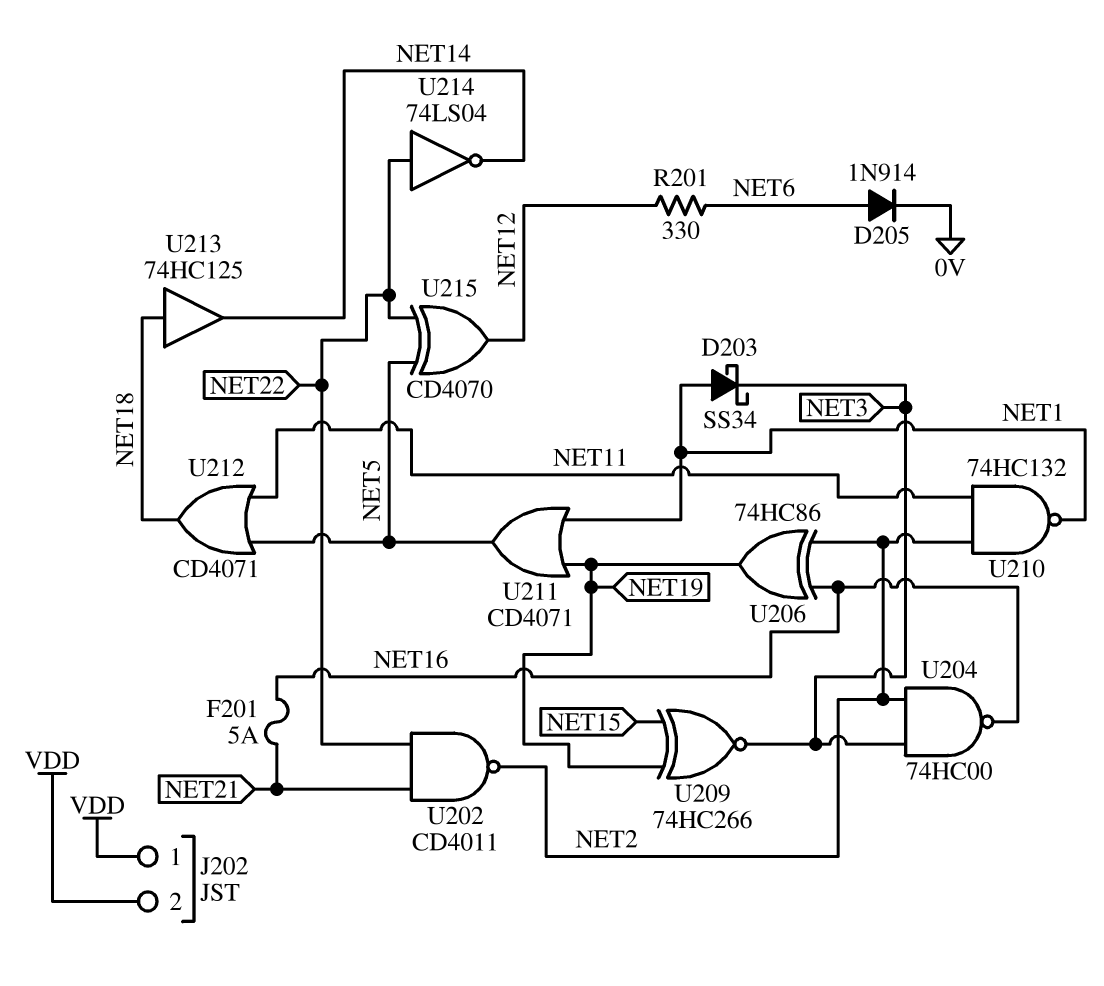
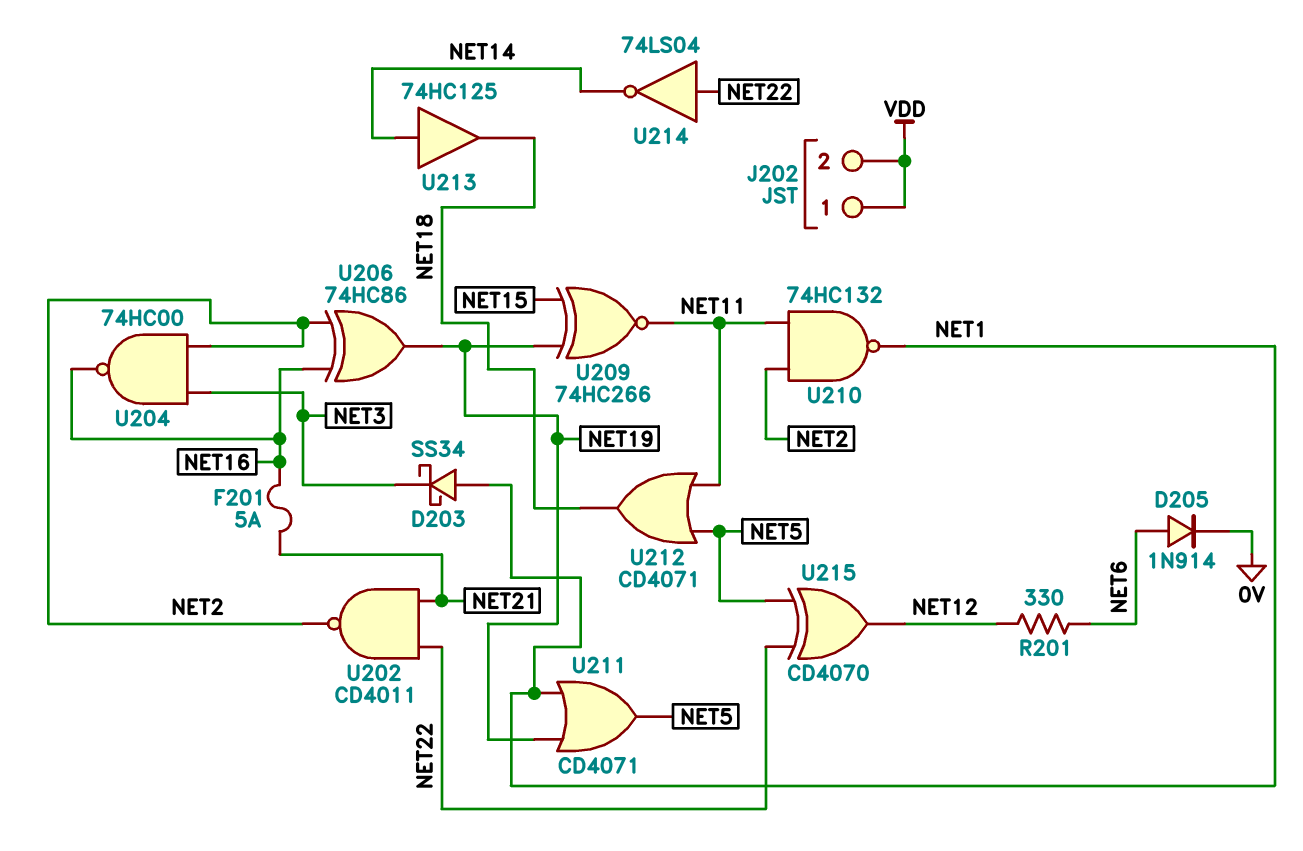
U209: XNOR 74HC266 (in NET15, in NET19, out NET3) -> XNOR 74HC266 (in NET15, in NET19, out NET11)
U213: buffer 74HC125 (in NET18, out NET14) -> buffer 74HC125 (in NET14, out NET18)

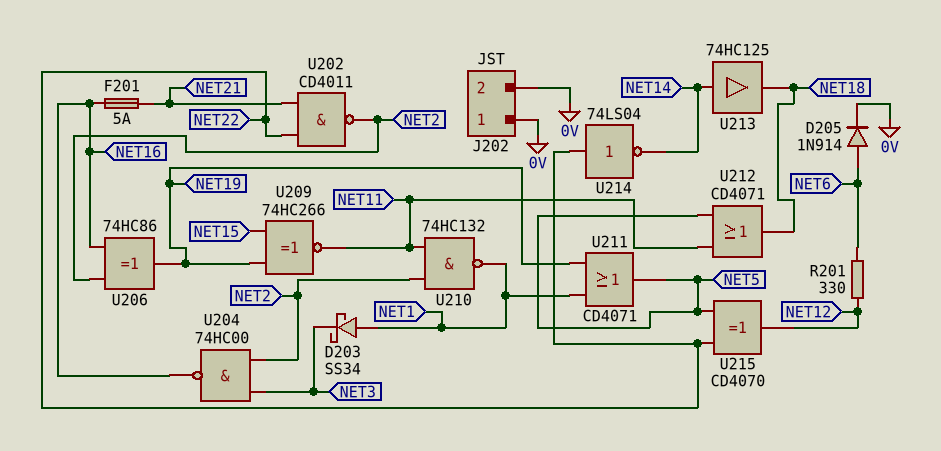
J202 pin 1: VDD -> 0V
J202 pin 2: VDD -> 0V

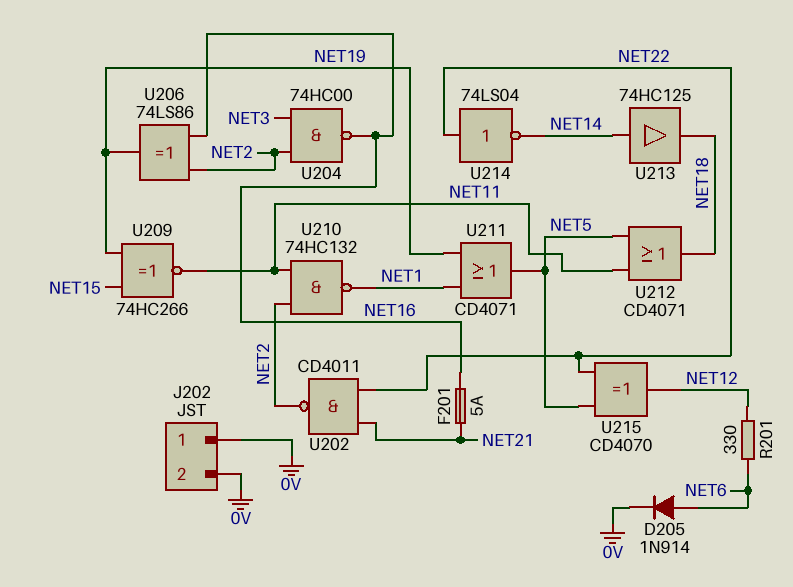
D203: schottky SS34 (A NET1, K NET3) -> none
U206: XOR 74HC86 (in NET2, in NET16, out NET19) -> XOR 74LS86 (in NET2, in NET16, out NET19)

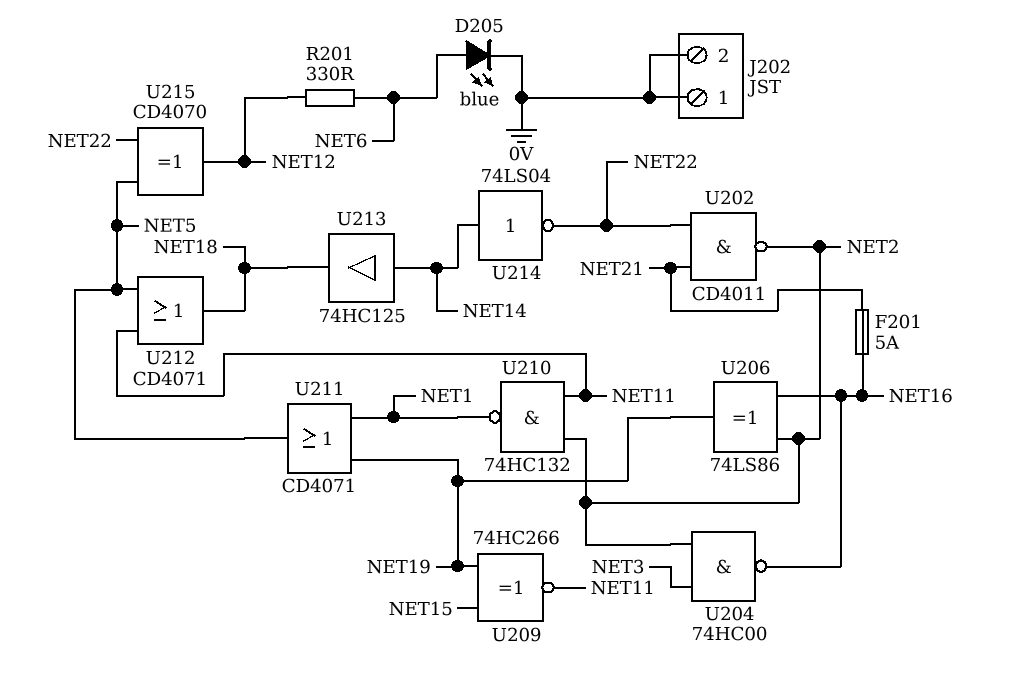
D205: diode 1N914 (A NET6, K 0V) -> LED blue (A NET6, K 0V)
U214: NOT 74LS04 (in NET22, out NET14) -> NOT 74LS04 (in NET14, out NET22)

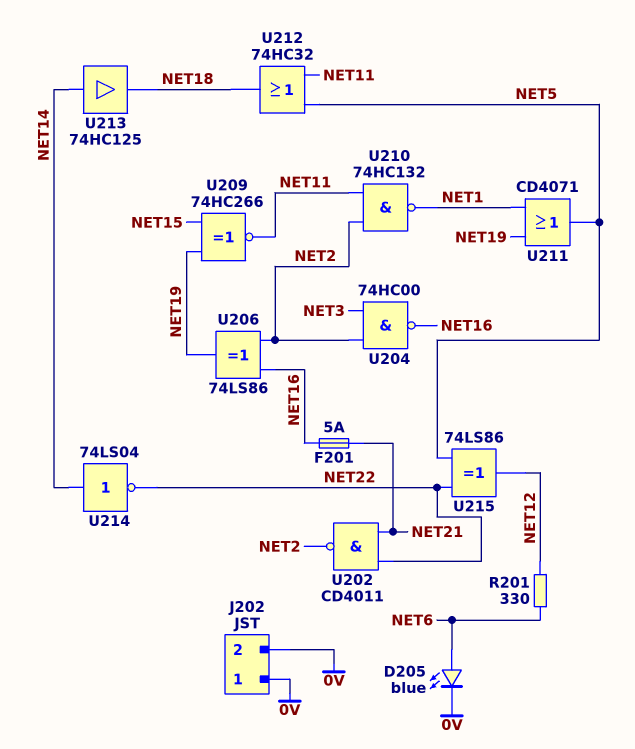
U212: OR CD4071 (in NET5, in NET11, out NET18) -> OR 74HC32 (in NET5, in NET11, out NET18)
U215: XOR CD4070 (in NET5, in NET22, out NET12) -> XOR 74LS86 (in NET5, in NET22, out NET12)

